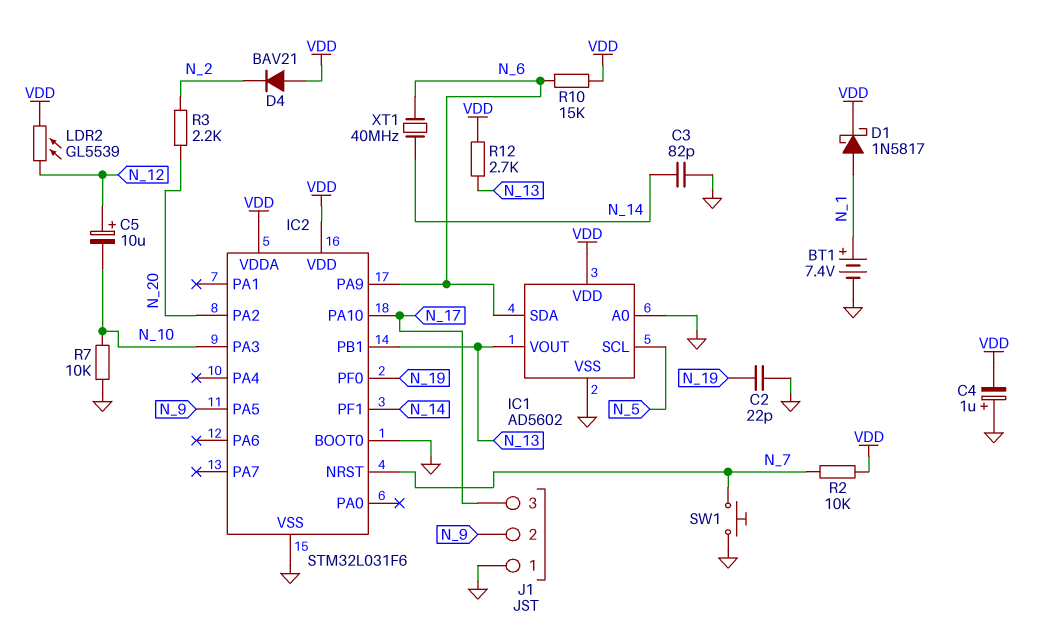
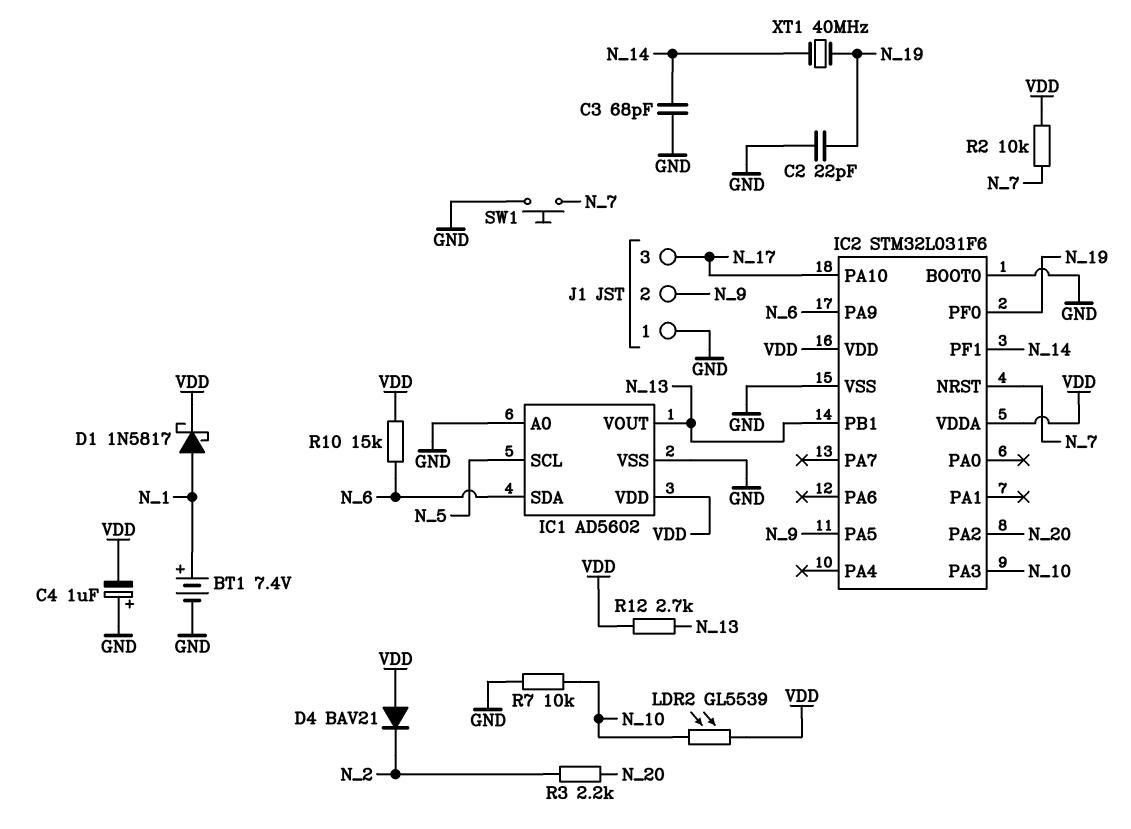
C3: 82pF (GND, N_14) -> 68pF (GND, N_14)
C5: 10uF (plus N_12, minus N_10) -> none
LDR2: GL5539 (N_12, VDD) -> GL5539 (N_10, VDD)
XT1: 40MHz (N_6, N_14) -> 40MHz (N_14, N_19)

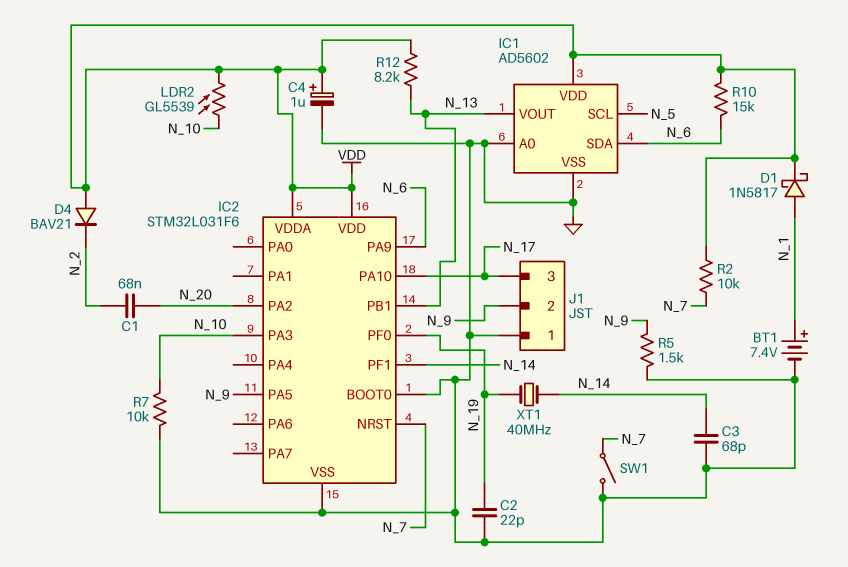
C1: none -> 68nF (N_2, N_20)
C4: 1uF (plus GND, minus VDD) -> 1uF (plus VDD, minus GND)
R3: 2.2k (N_2, N_20) -> none
R5: none -> 1.5k (GND, N_9)
R12: 2.7k (N_13, VDD) -> 8.2k (N_13, VDD)
SW1: button (GND, N_7) -> switch (GND, N_7)

